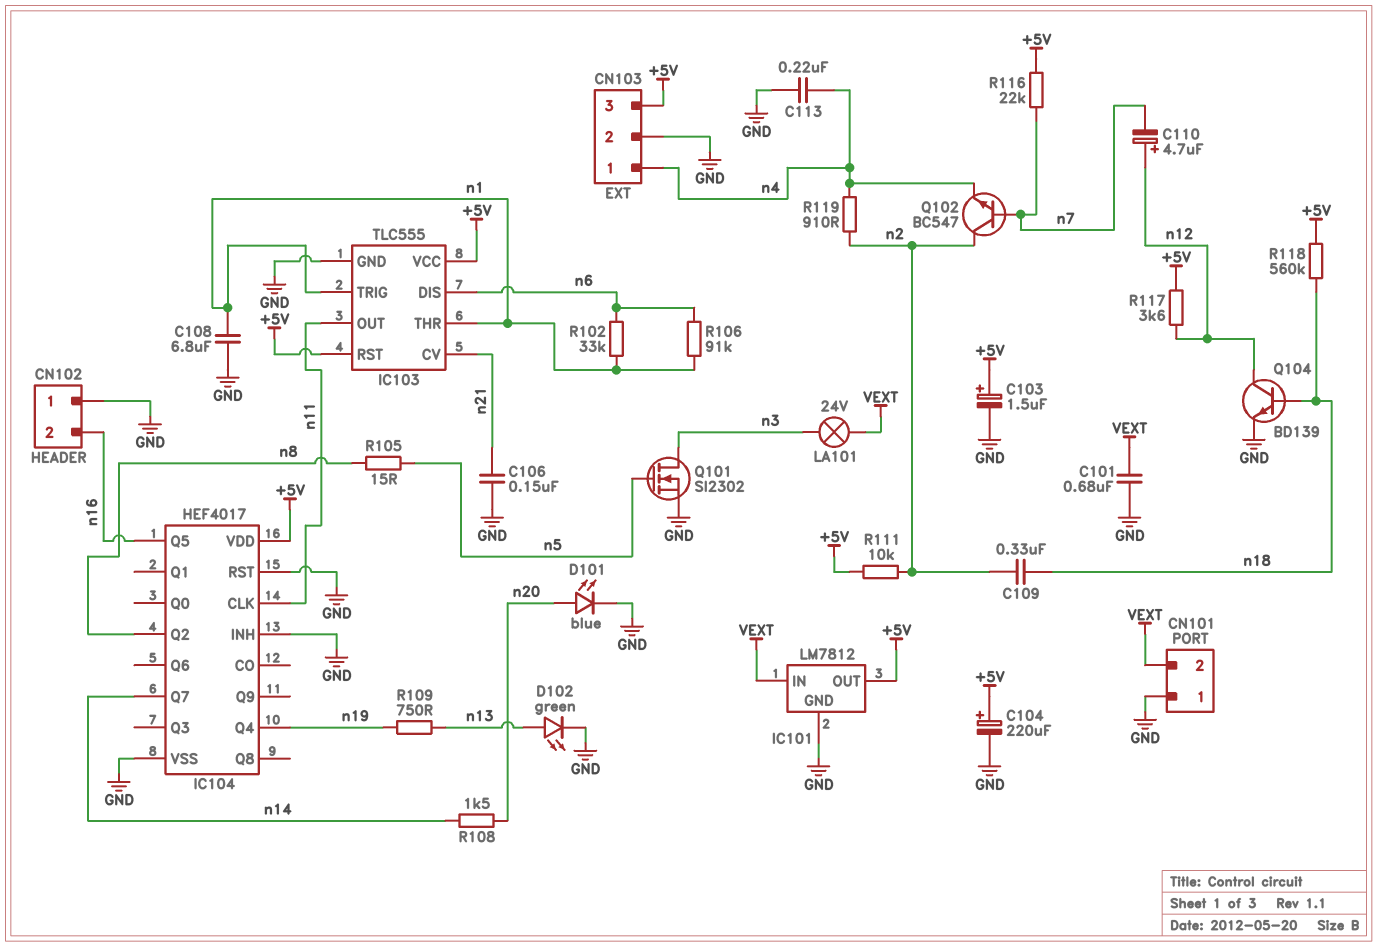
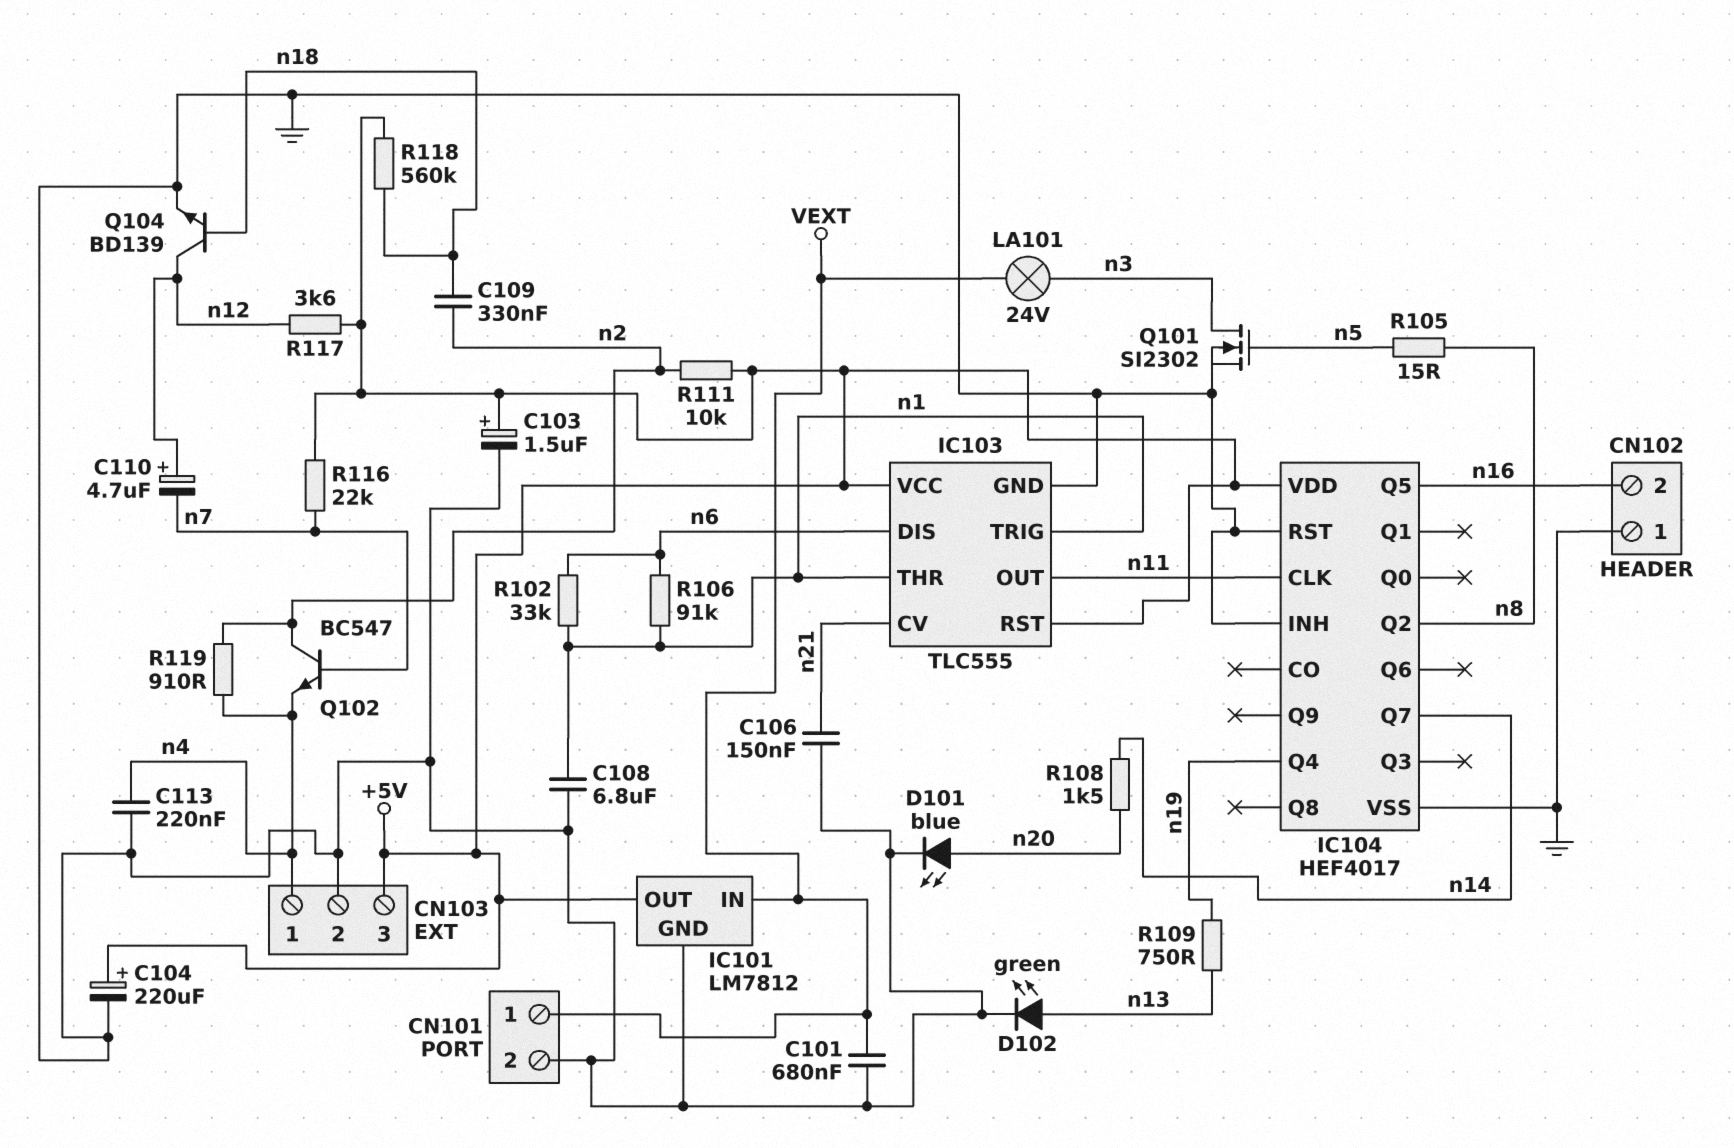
CN101 pin 1: GND -> VEXT
CN101 pin 2: VEXT -> GND

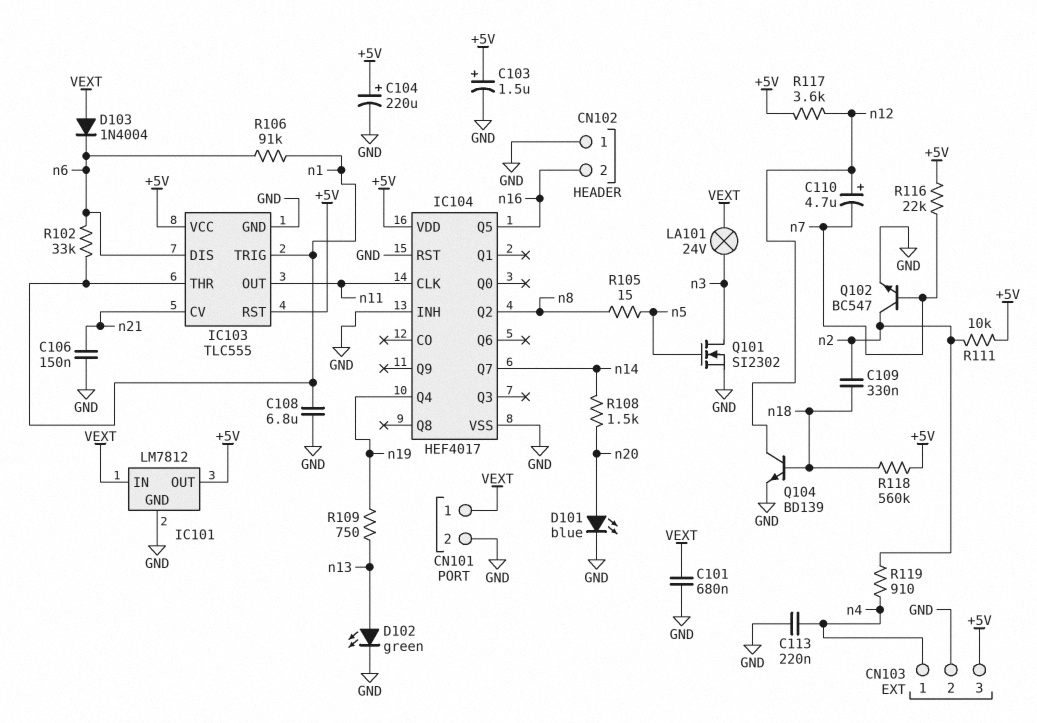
D103: none -> diode 1N4004 (A VEXT, K n6)
Q102: NPN BC547 (B n7, C n2, E n4) -> NPN BC547 (B n7, C n2, E GND)

